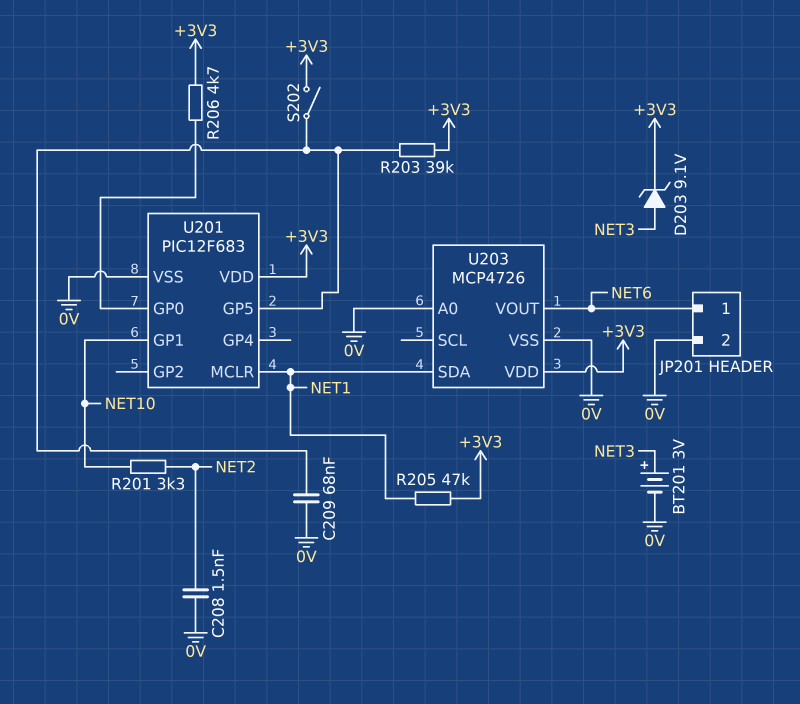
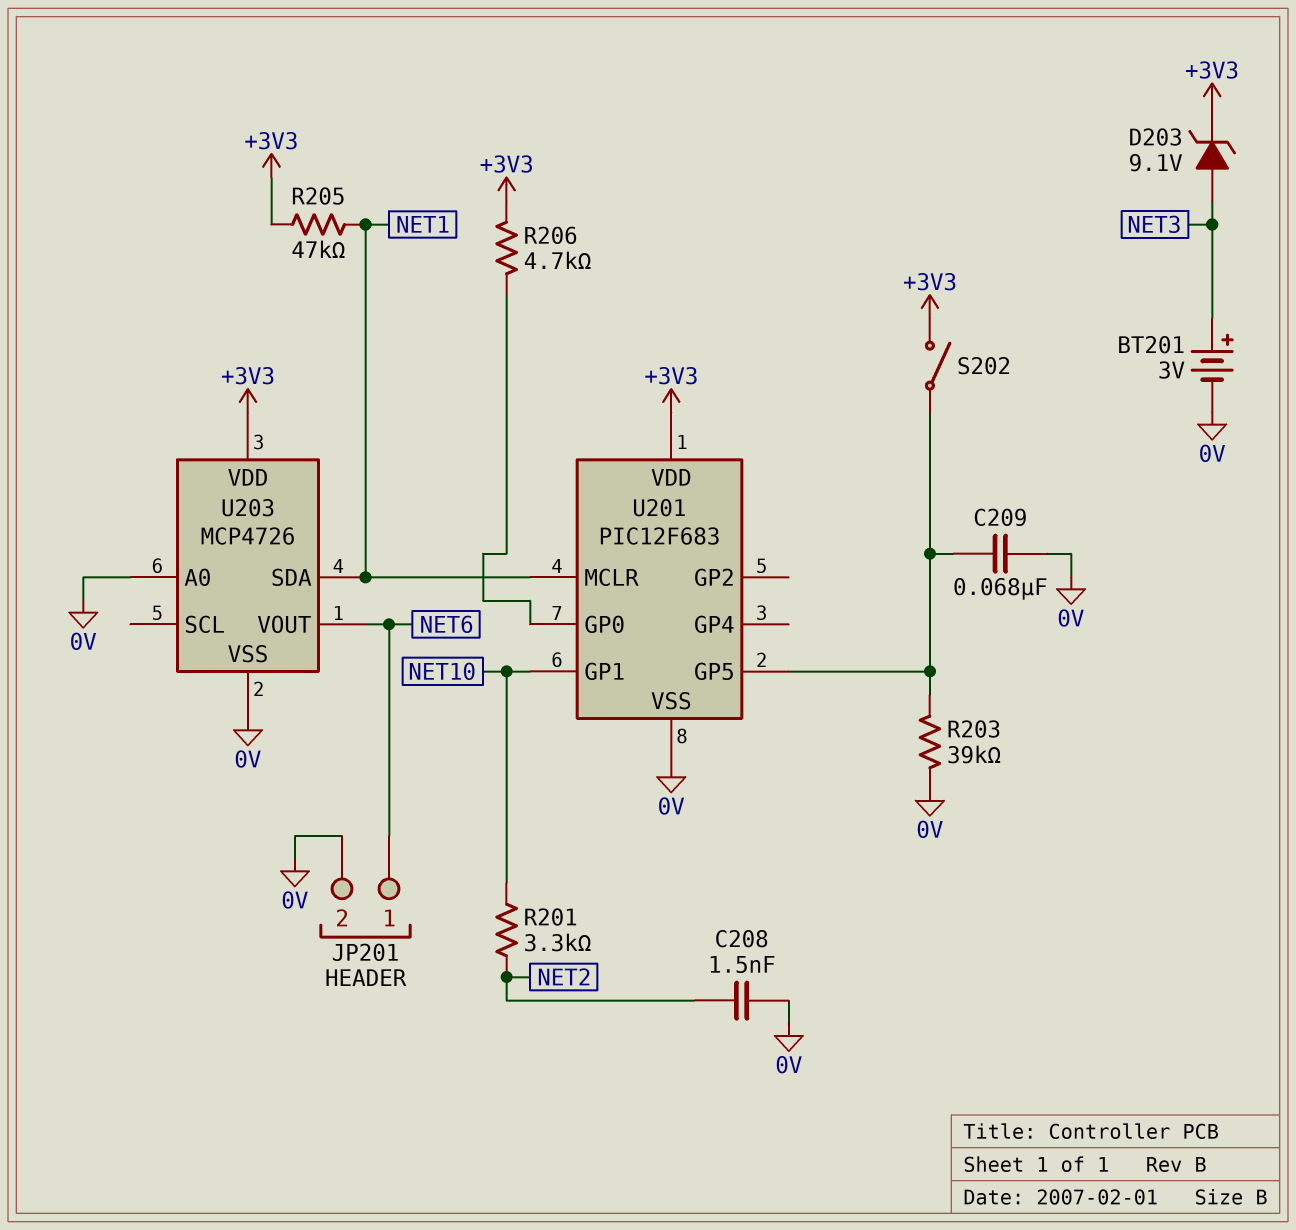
R203: 39k (+3V3, U201/GP5) -> 39k (0V, U201/GP5)

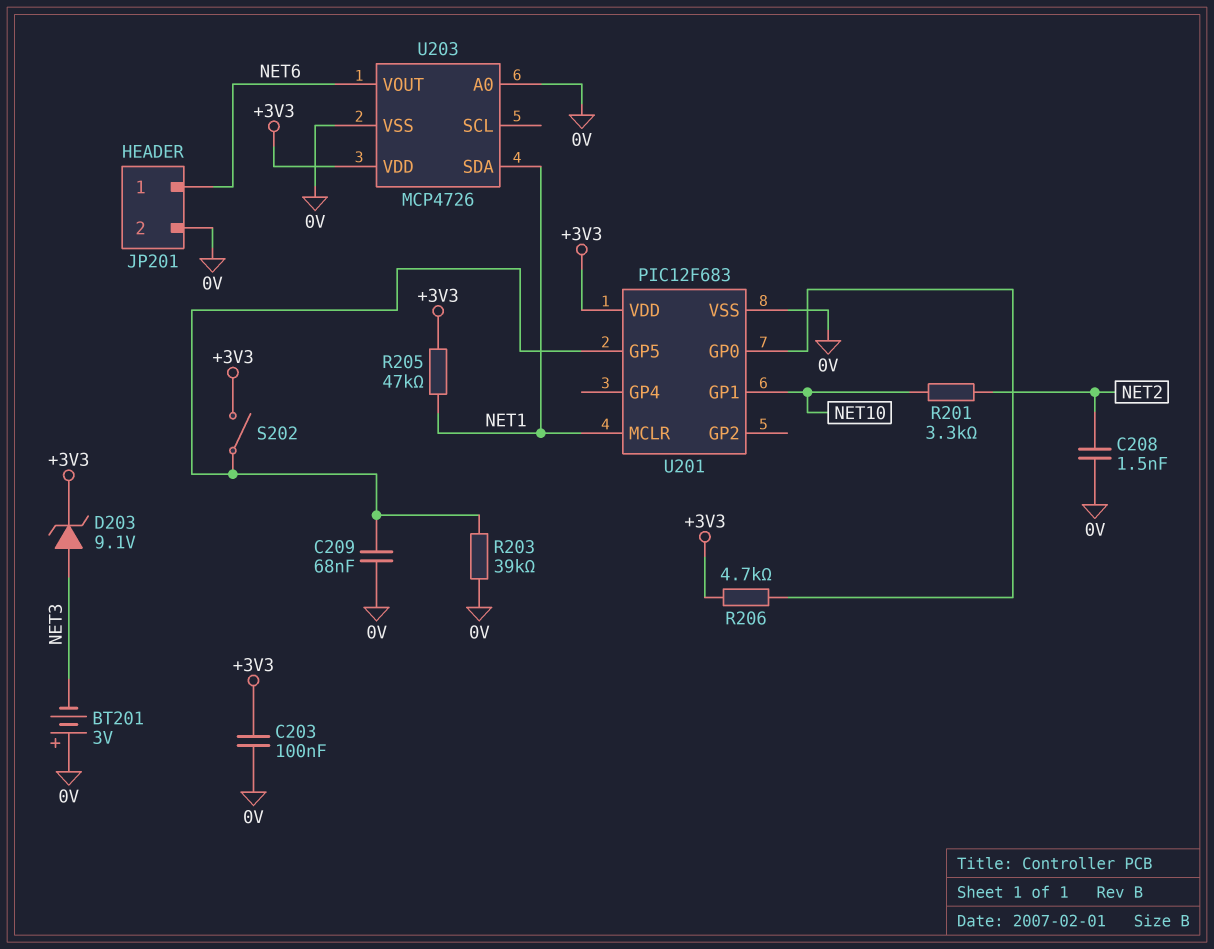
BT201: 3V (plus NET3, minus 0V) -> 3V (plus 0V, minus NET3)
C203: none -> 100nF (+3V3, 0V)

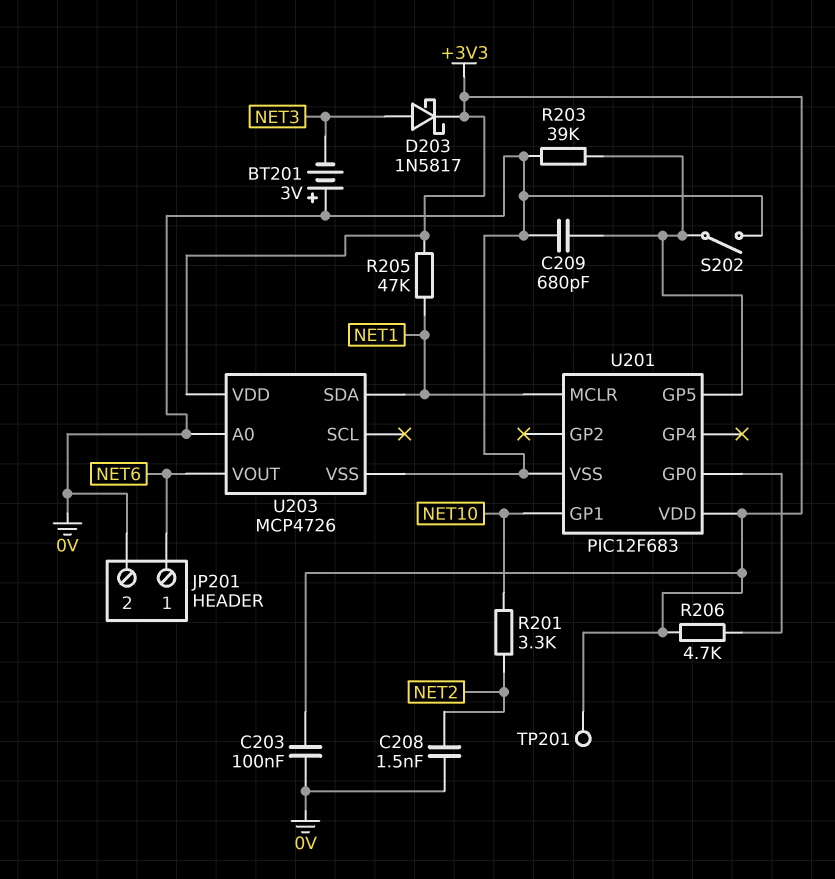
C209: 68nF (0V, U201/GP5) -> 680pF (0V, U201/GP5)
D203: zener 9.1V (A NET3, K +3V3) -> schottky 1N5817 (A NET3, K +3V3)
S202: switch (+3V3, U201/GP5) -> switch (0V, U201/GP5)
TP201: none -> test point (+3V3)

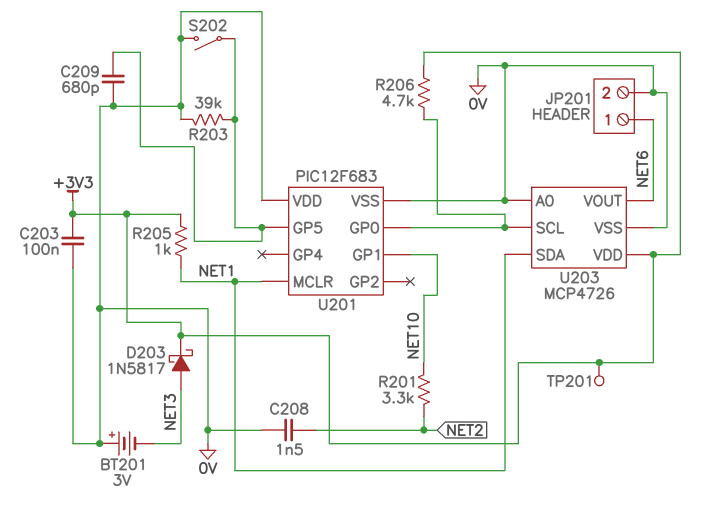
R205: 47k (+3V3, NET1) -> 1k (+3V3, NET1)
U201 pin VDD: +3V3 -> 0V
U203 pin SCL: none -> U201/GP0

